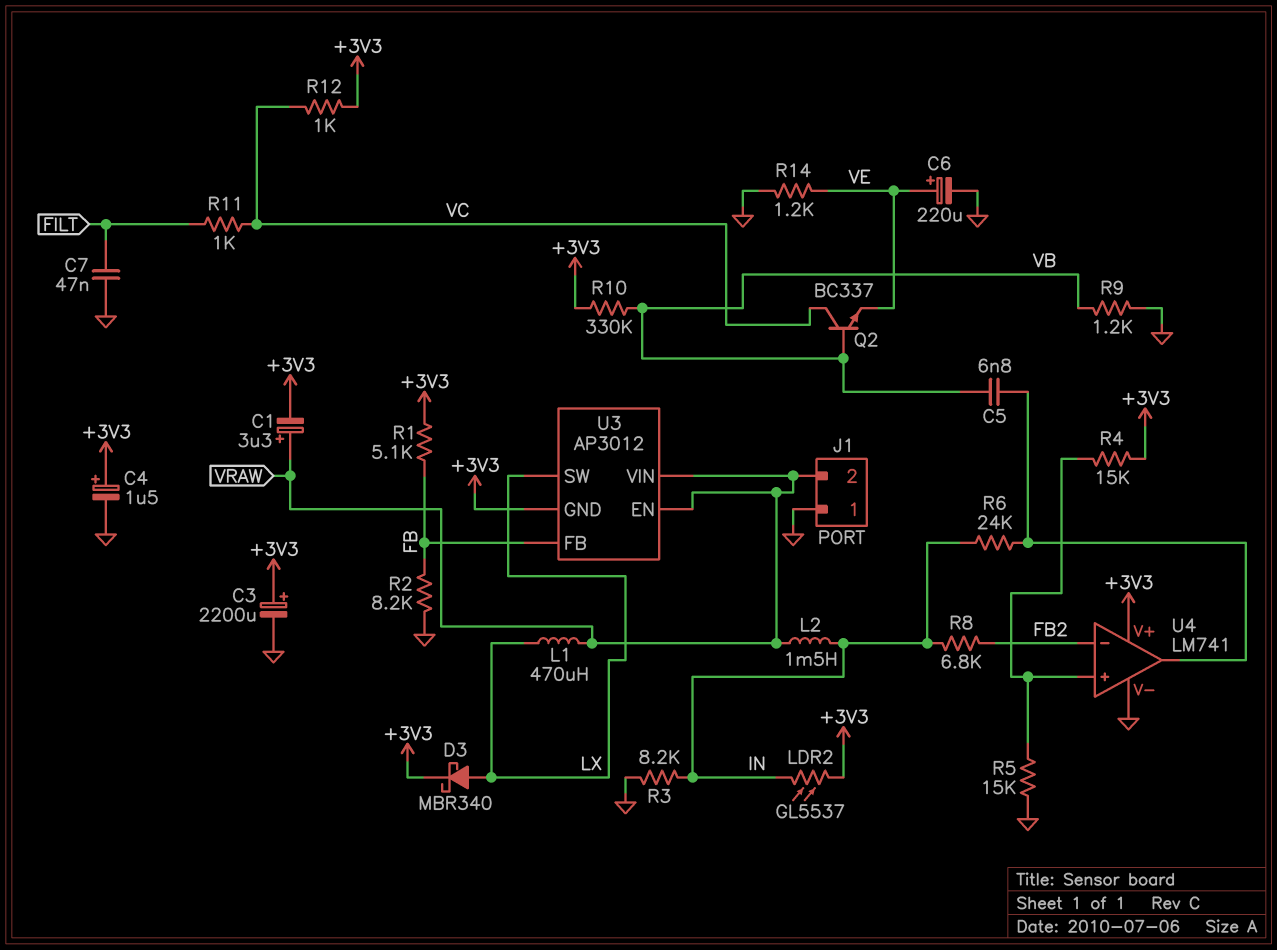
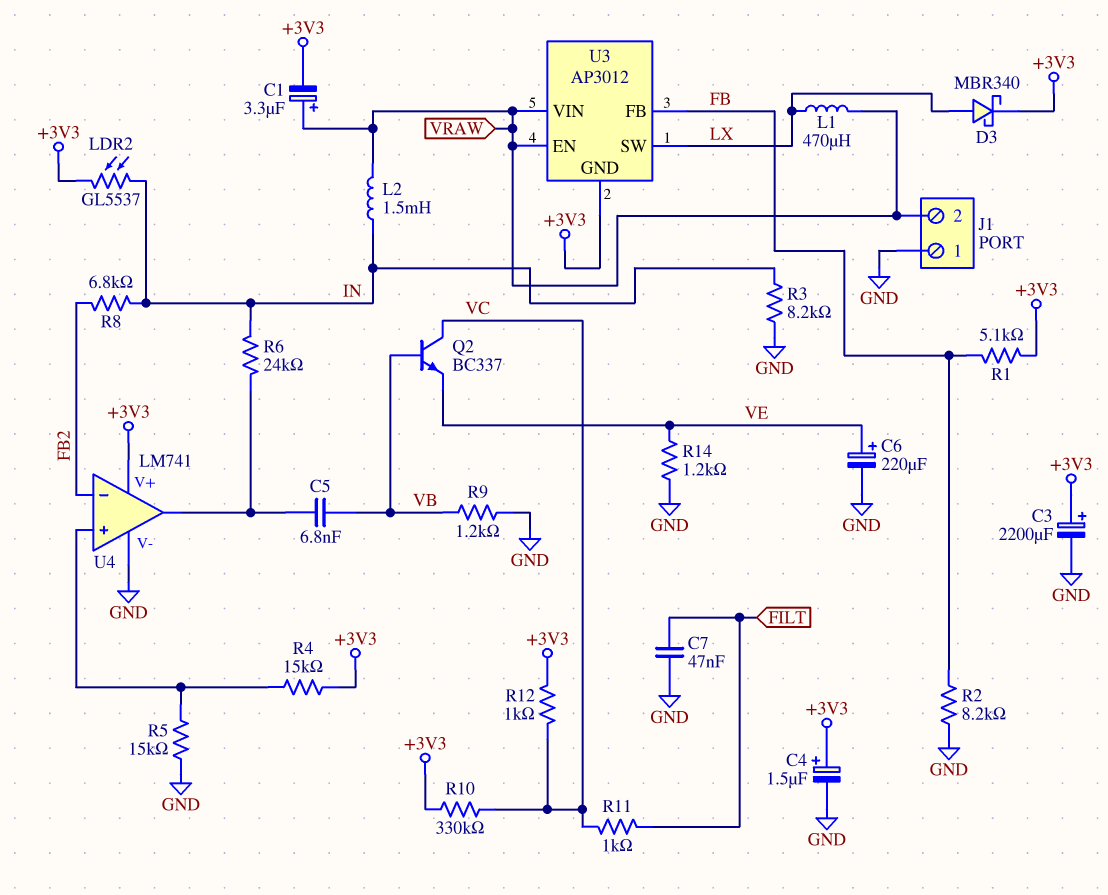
R10: 330k (+3V3, VB) -> 330k (+3V3, VC)

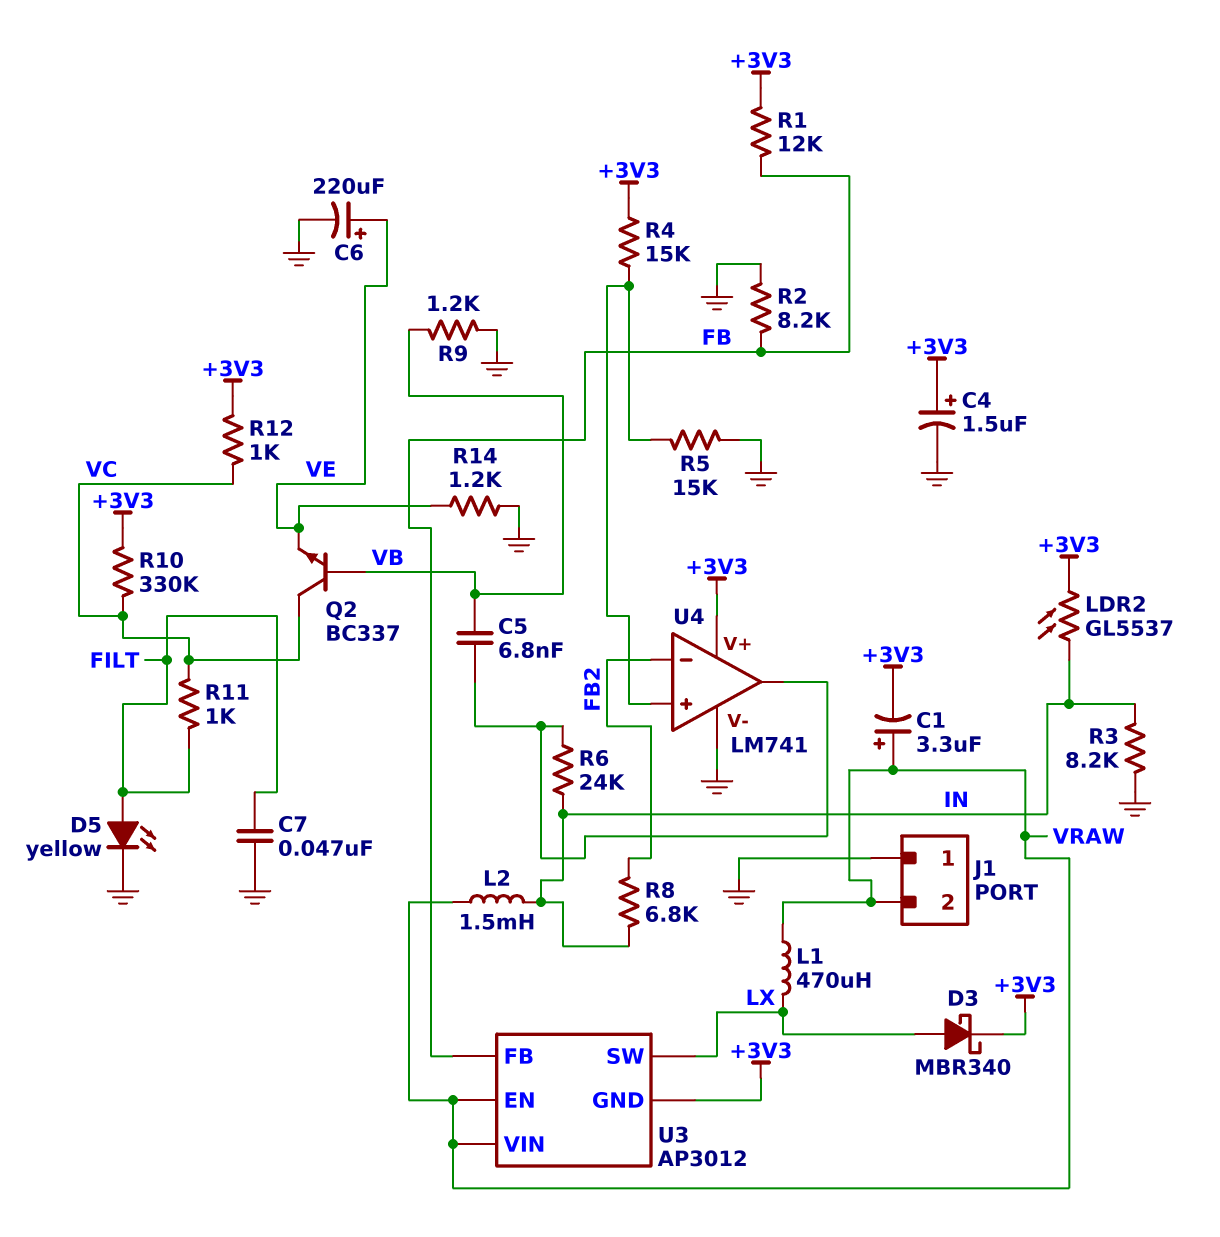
C3: 2200uF (plus +3V3, minus GND) -> none
D5: none -> LED yellow (A FILT, K GND)
R1: 5.1k (+3V3, FB) -> 12k (+3V3, FB)

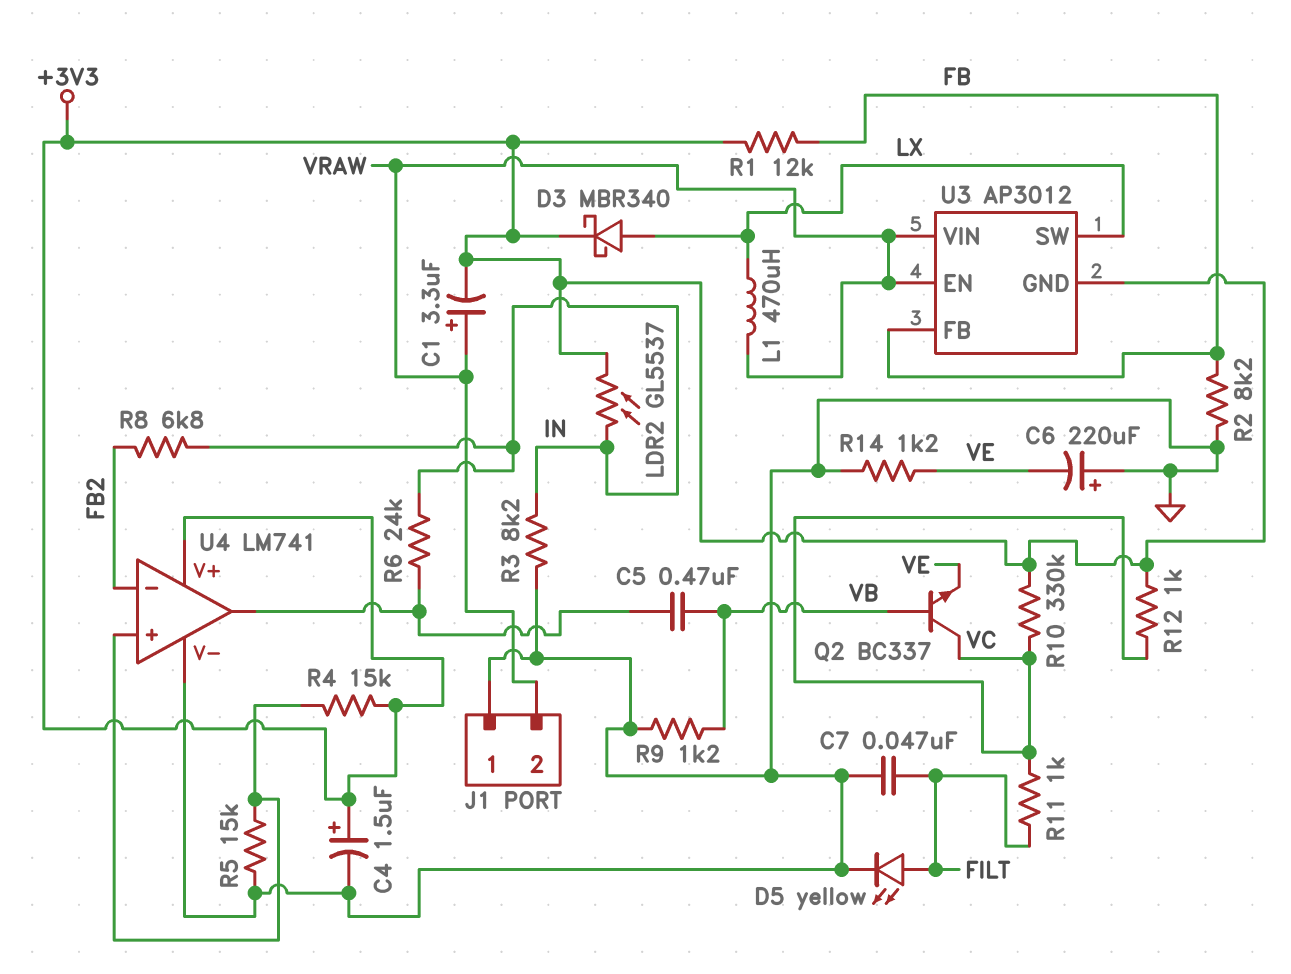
C5: 6.8nF (U4/out, VB) -> 470nF (U4/out, VB)
C6: 220uF (plus VE, minus GND) -> 220uF (plus GND, minus VE)
L2: 1.5mH (IN, VRAW) -> none

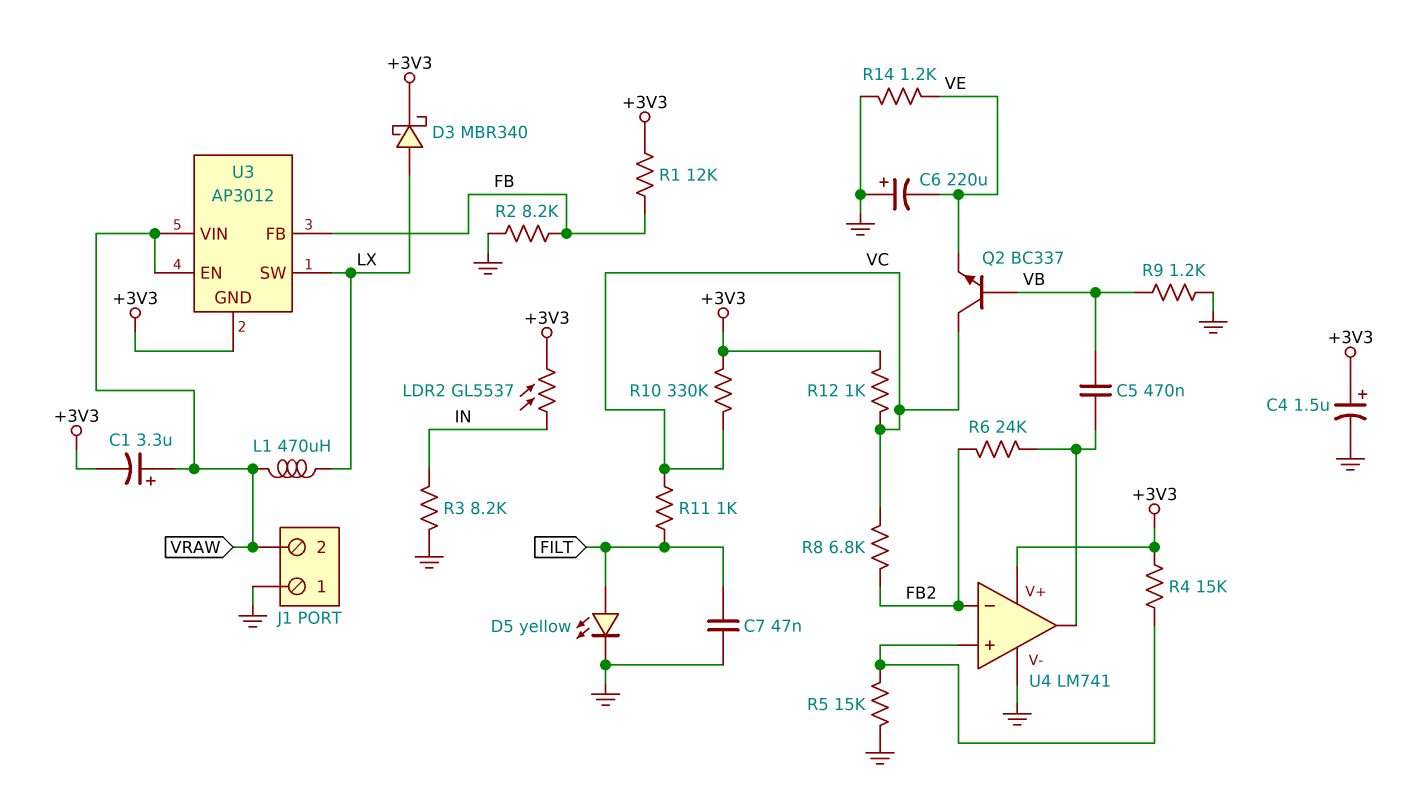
R6: 24k (IN, U4/out) -> 24k (FB2, U4/out)
R8: 6.8k (FB2, IN) -> 6.8k (FB2, VC)

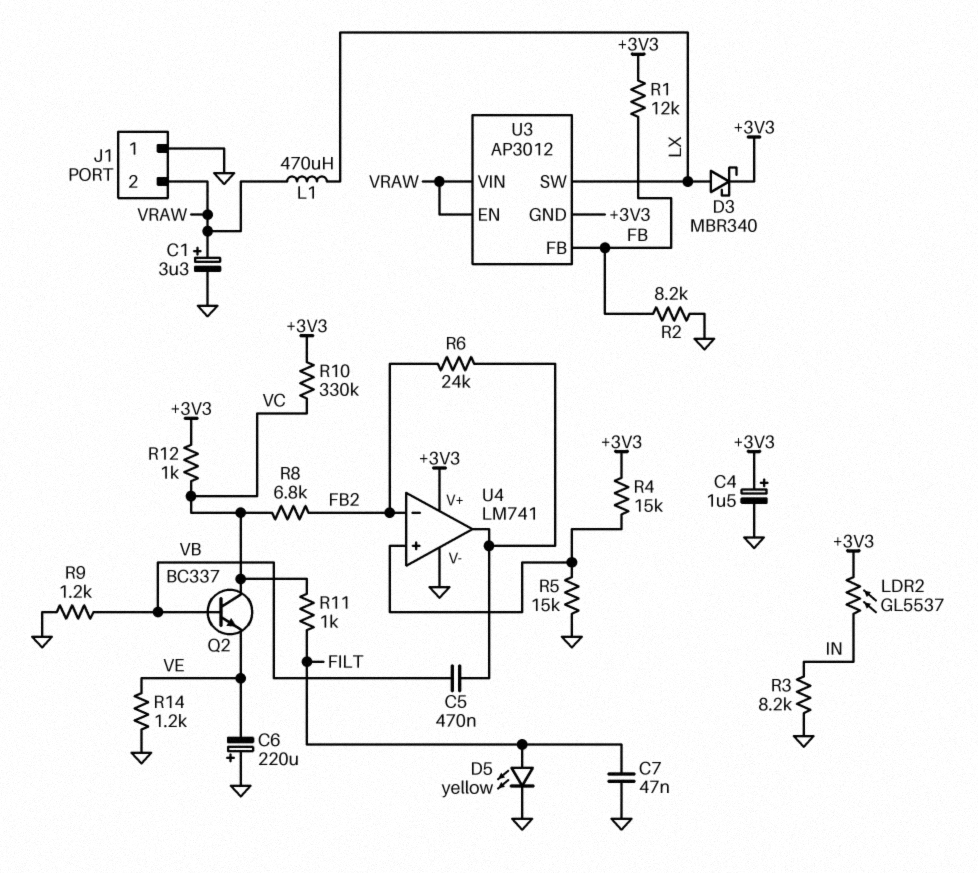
C1: 3.3uF (plus VRAW, minus +3V3) -> 3.3uF (plus VRAW, minus GND)

